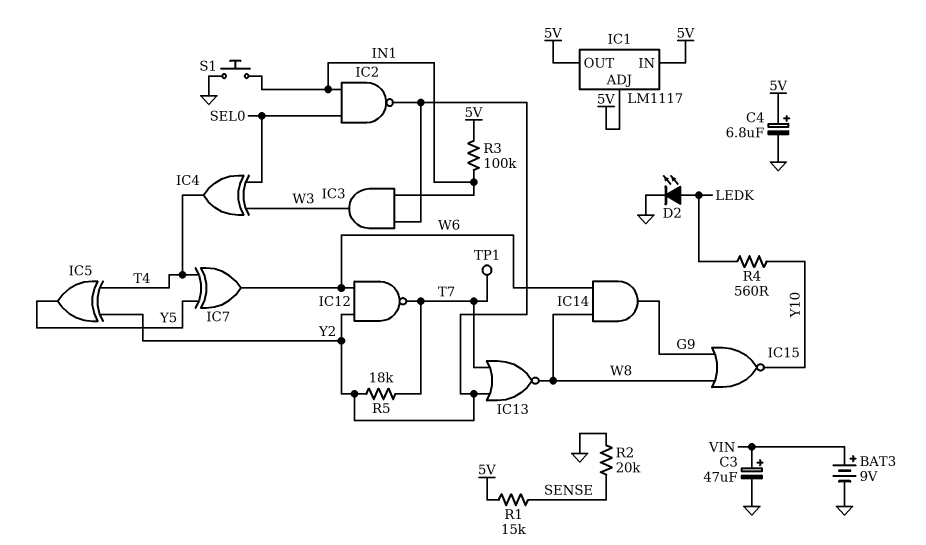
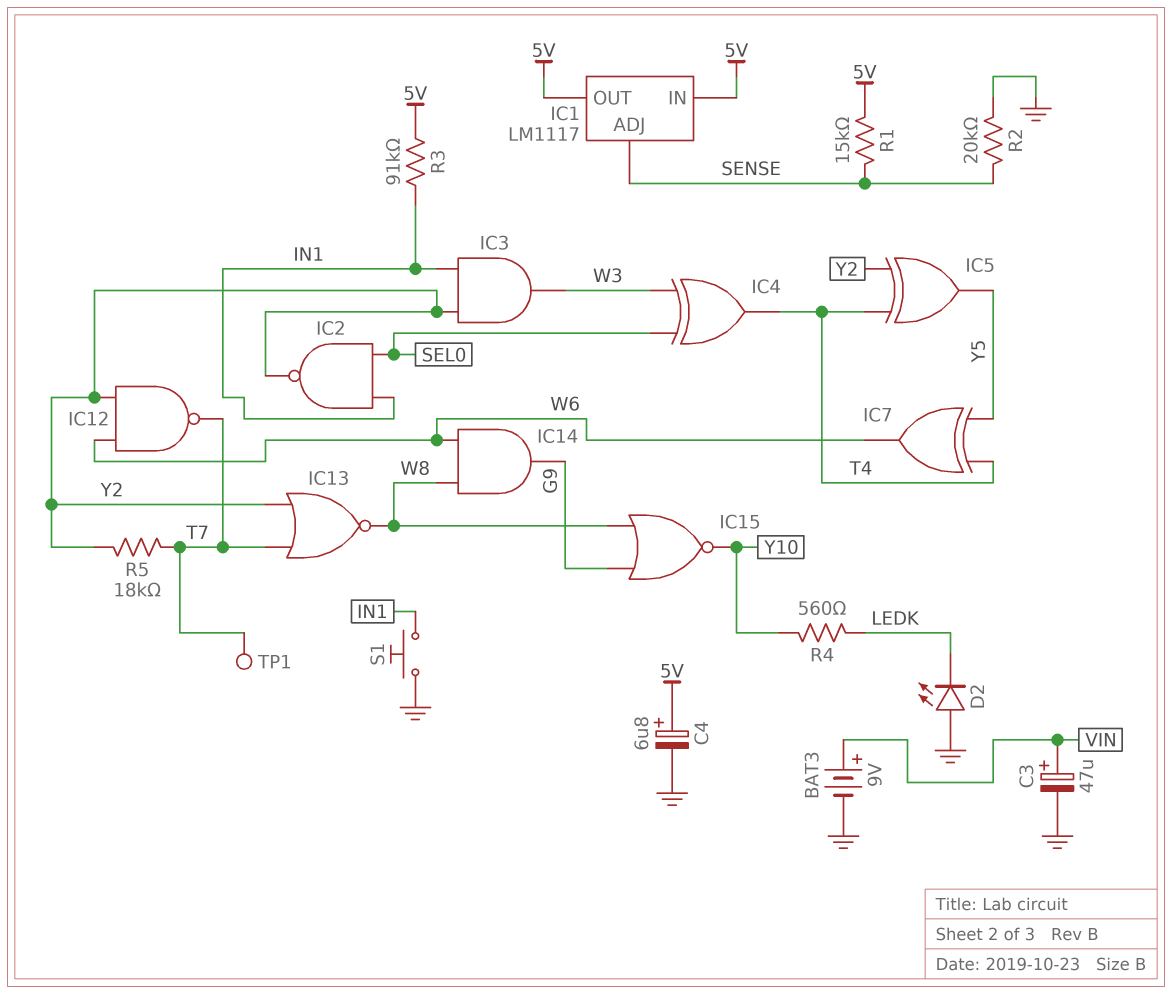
D2: LED (A LEDK, K GND) -> LED (A GND, K LEDK)
IC1 pin ADJ: 5V -> SENSE
R3: 100k (5V, IN1) -> 91k (5V, IN1)

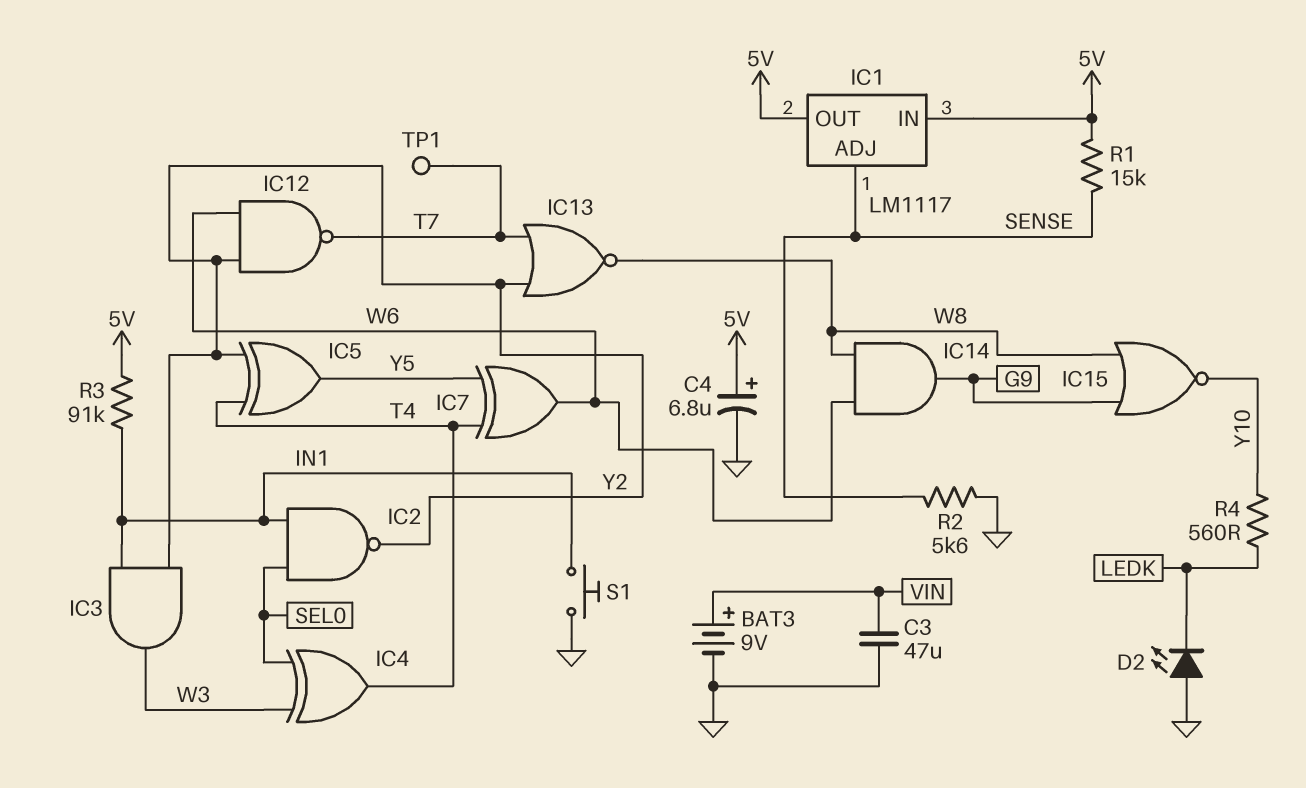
C3: 47uF (plus VIN, minus GND) -> 47uF (GND, VIN)
R2: 20k (GND, SENSE) -> 5.6k (GND, SENSE)
R5: 18k (T7, Y2) -> none

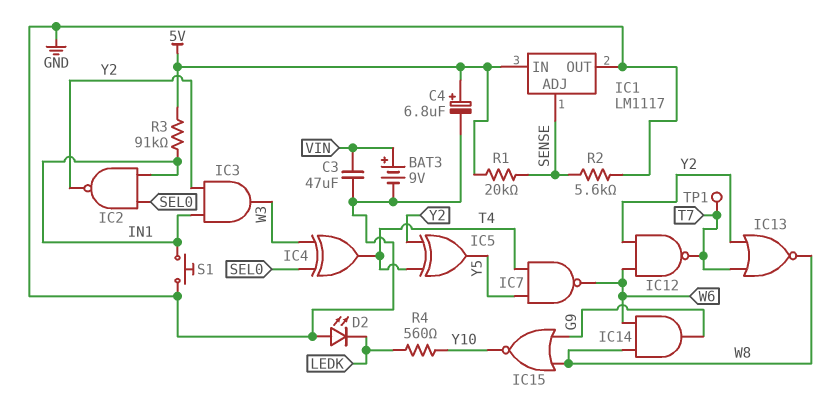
IC1 pin OUT: 5V -> GND
IC7: XOR (in T4, in Y5, out W6) -> NAND (in T4, in Y5, out W6)
R1: 15k (5V, SENSE) -> 20k (5V, SENSE)

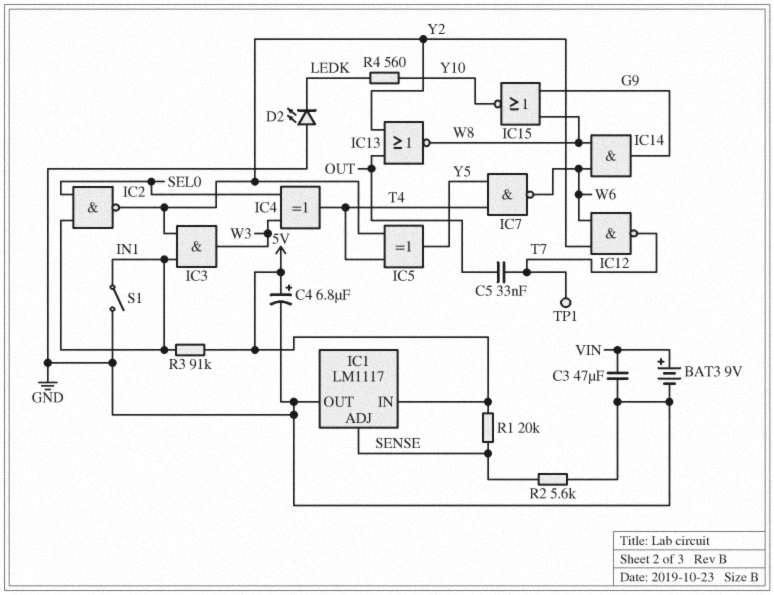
C5: none -> 33nF (OUT, T7)
IC13: NOR (in T7, in Y2, out W8) -> NOR (in OUT, in Y2, out W8)
S1: button (GND, IN1) -> switch (GND, IN1)

